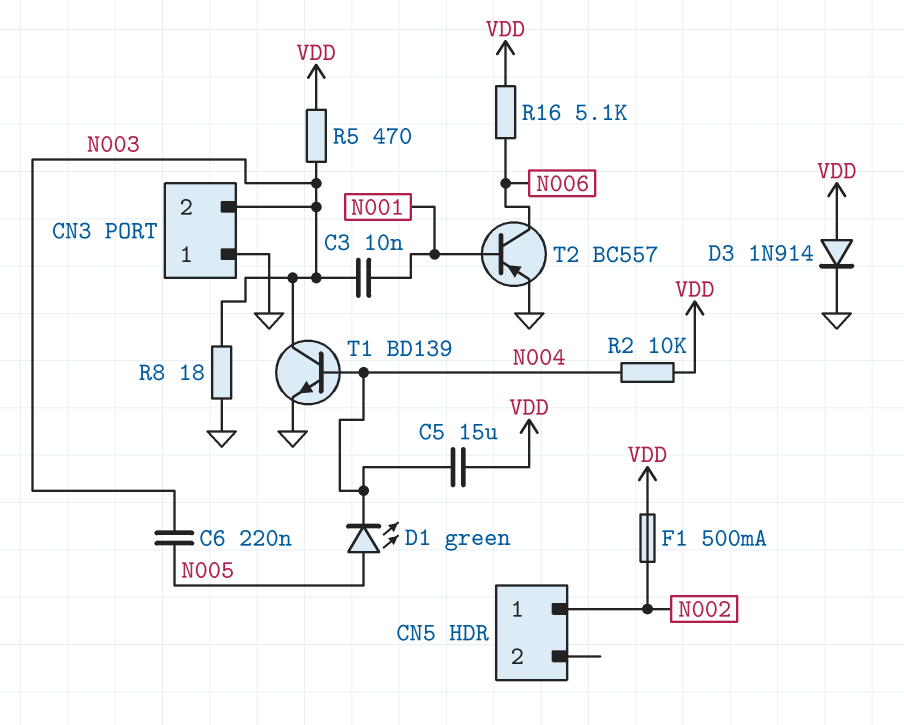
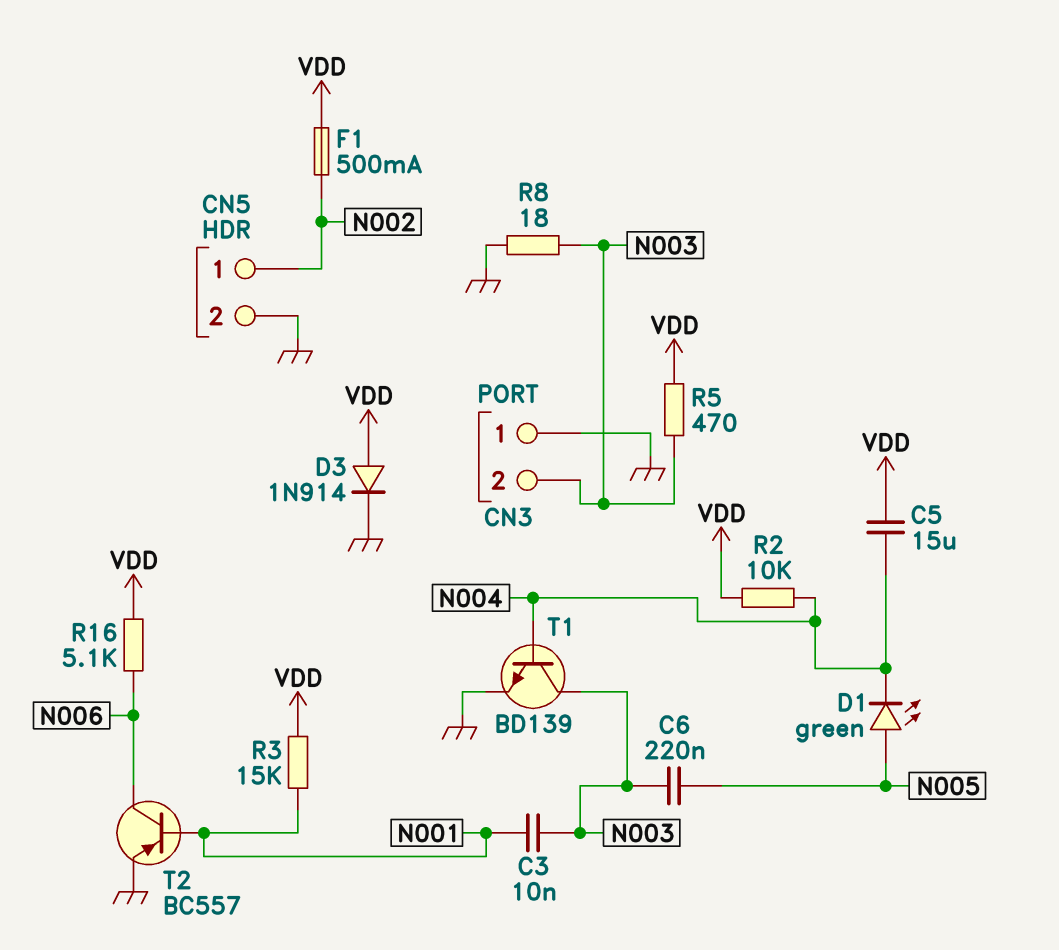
CN5 pin 2: none -> GND
R3: none -> 15k (N001, VDD)

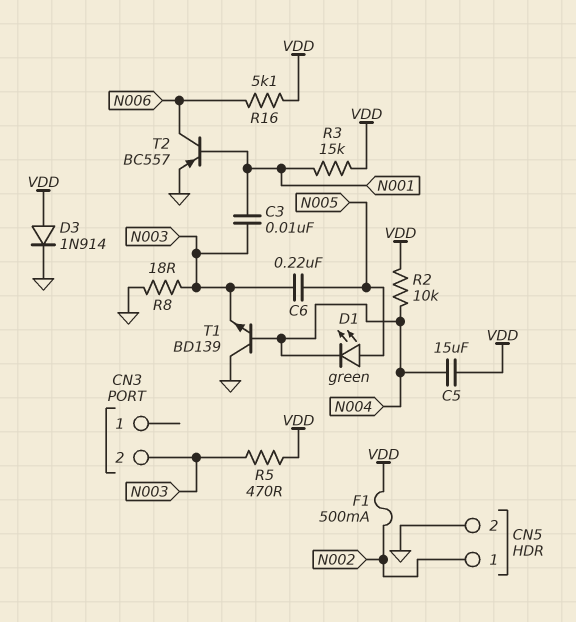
CN3 pin 1: GND -> none
T1: NPN BD139 (B N004, C N003, E GND) -> NPN BD139 (B N004, C GND, E N003)

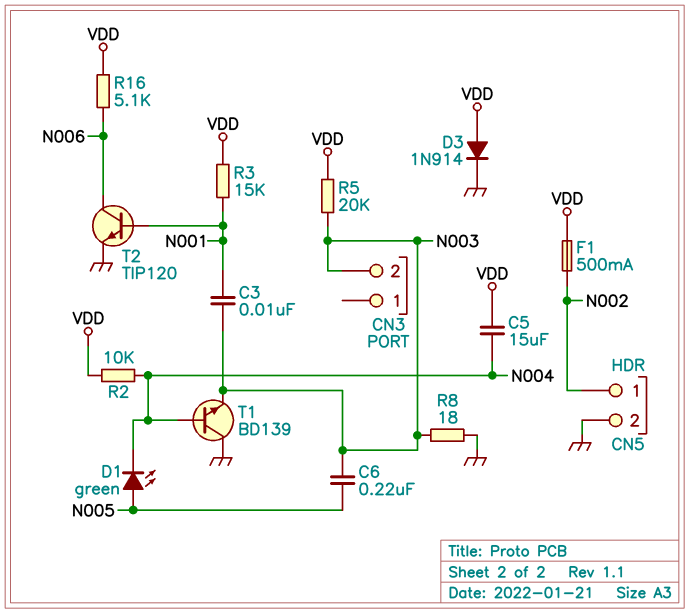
R5: 470 (N003, VDD) -> 20k (N003, VDD)
T2: PNP BC557 (B N001, C N006, E GND) -> NPN TIP120 (B N001, C N006, E GND)

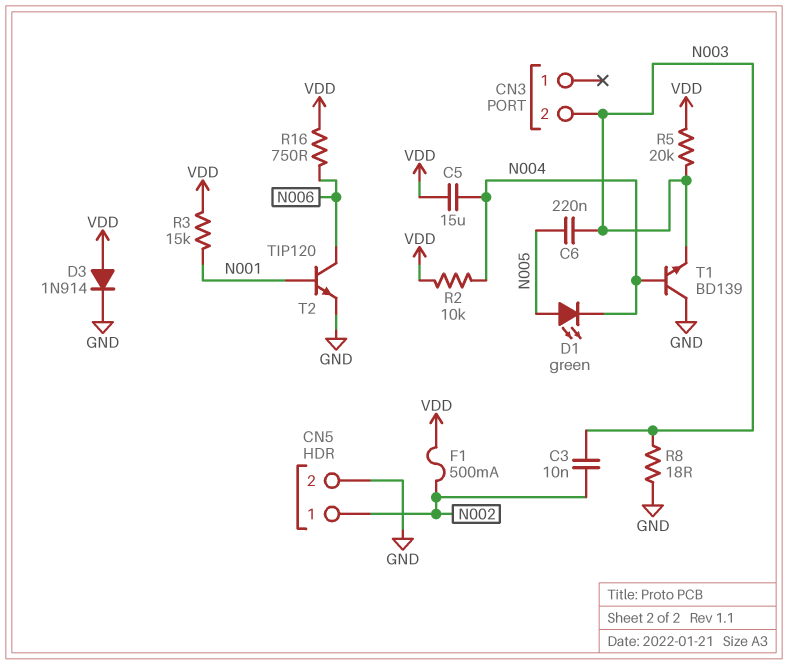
C3: 10nF (N001, N003) -> 10nF (N002, N003)
R16: 5.1k (N006, VDD) -> 750 (N006, VDD)

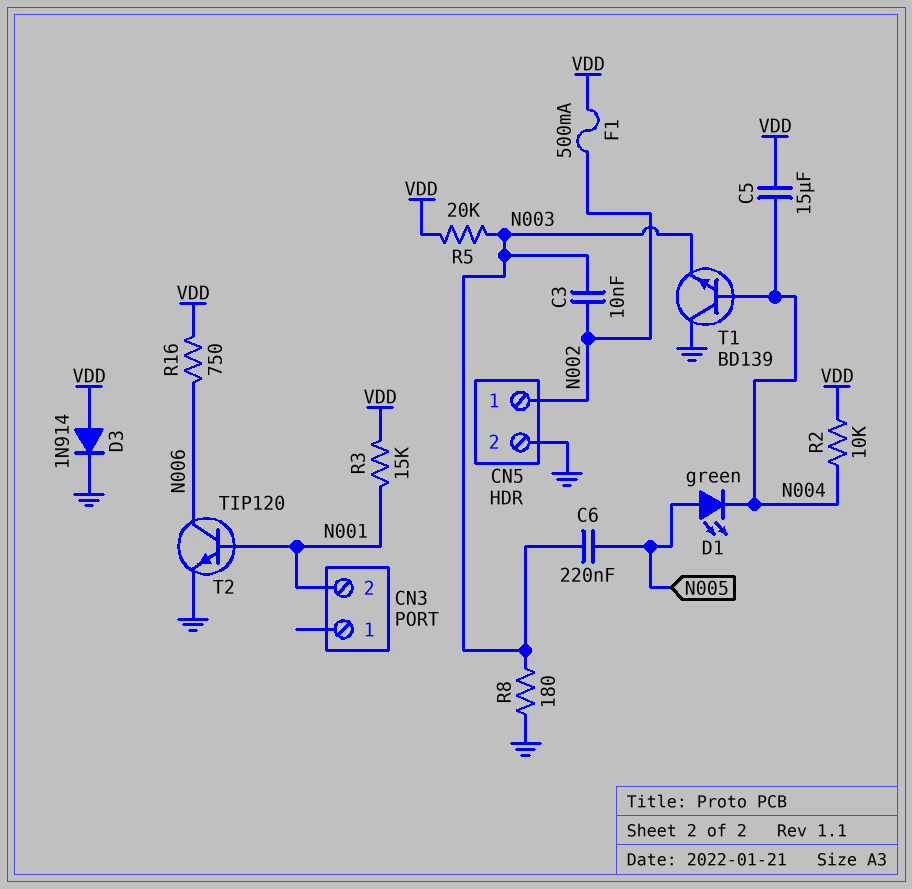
CN3 pin 2: N003 -> N001
R8: 18 (GND, N003) -> 180 (GND, N003)

